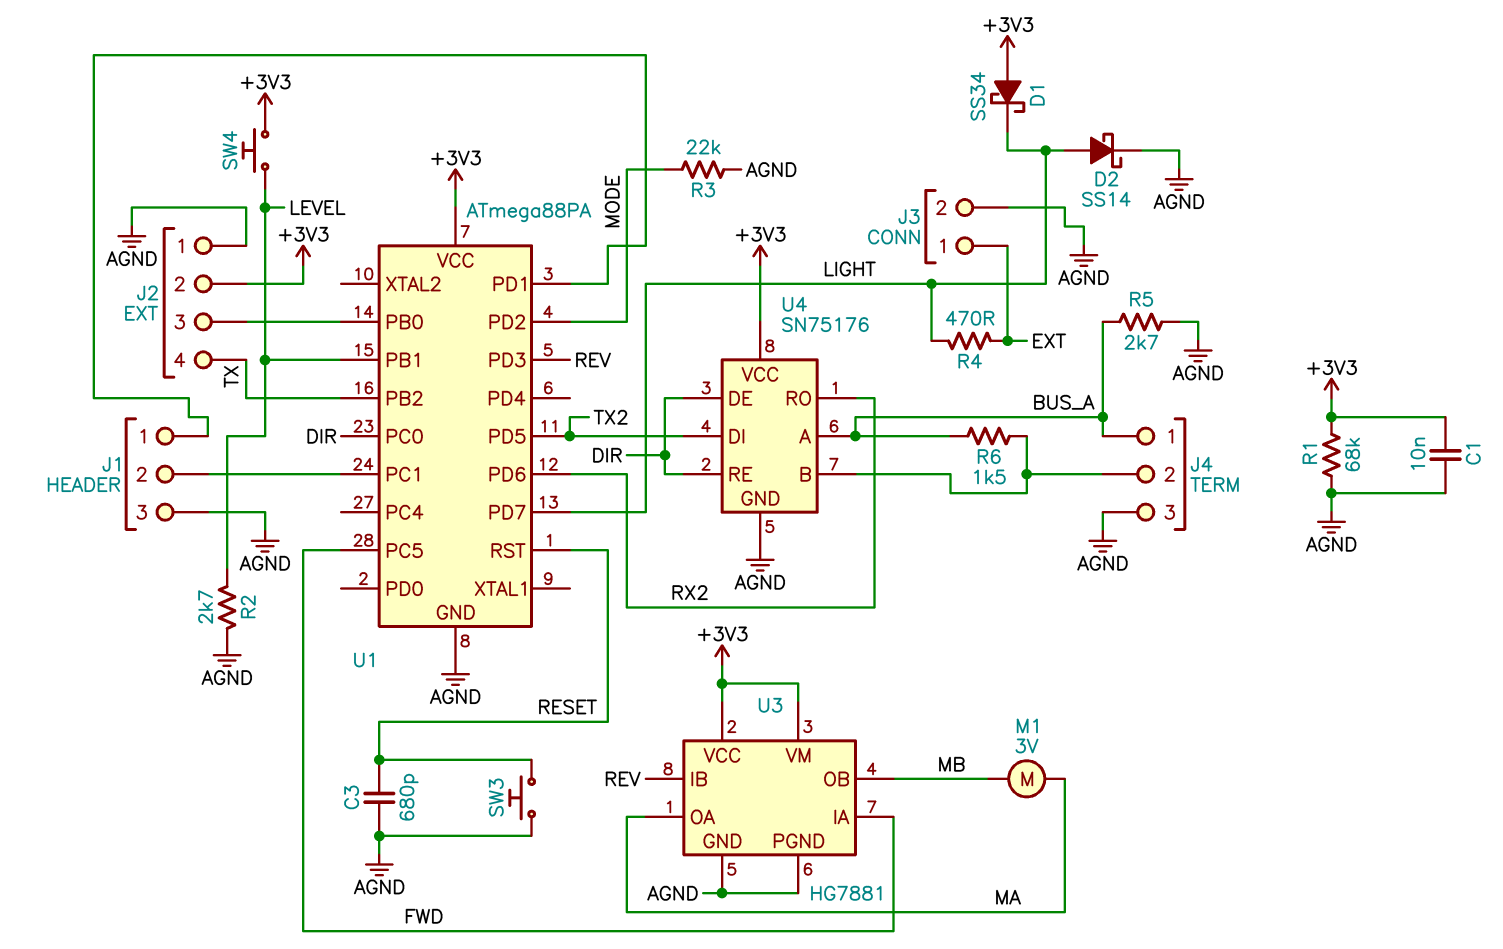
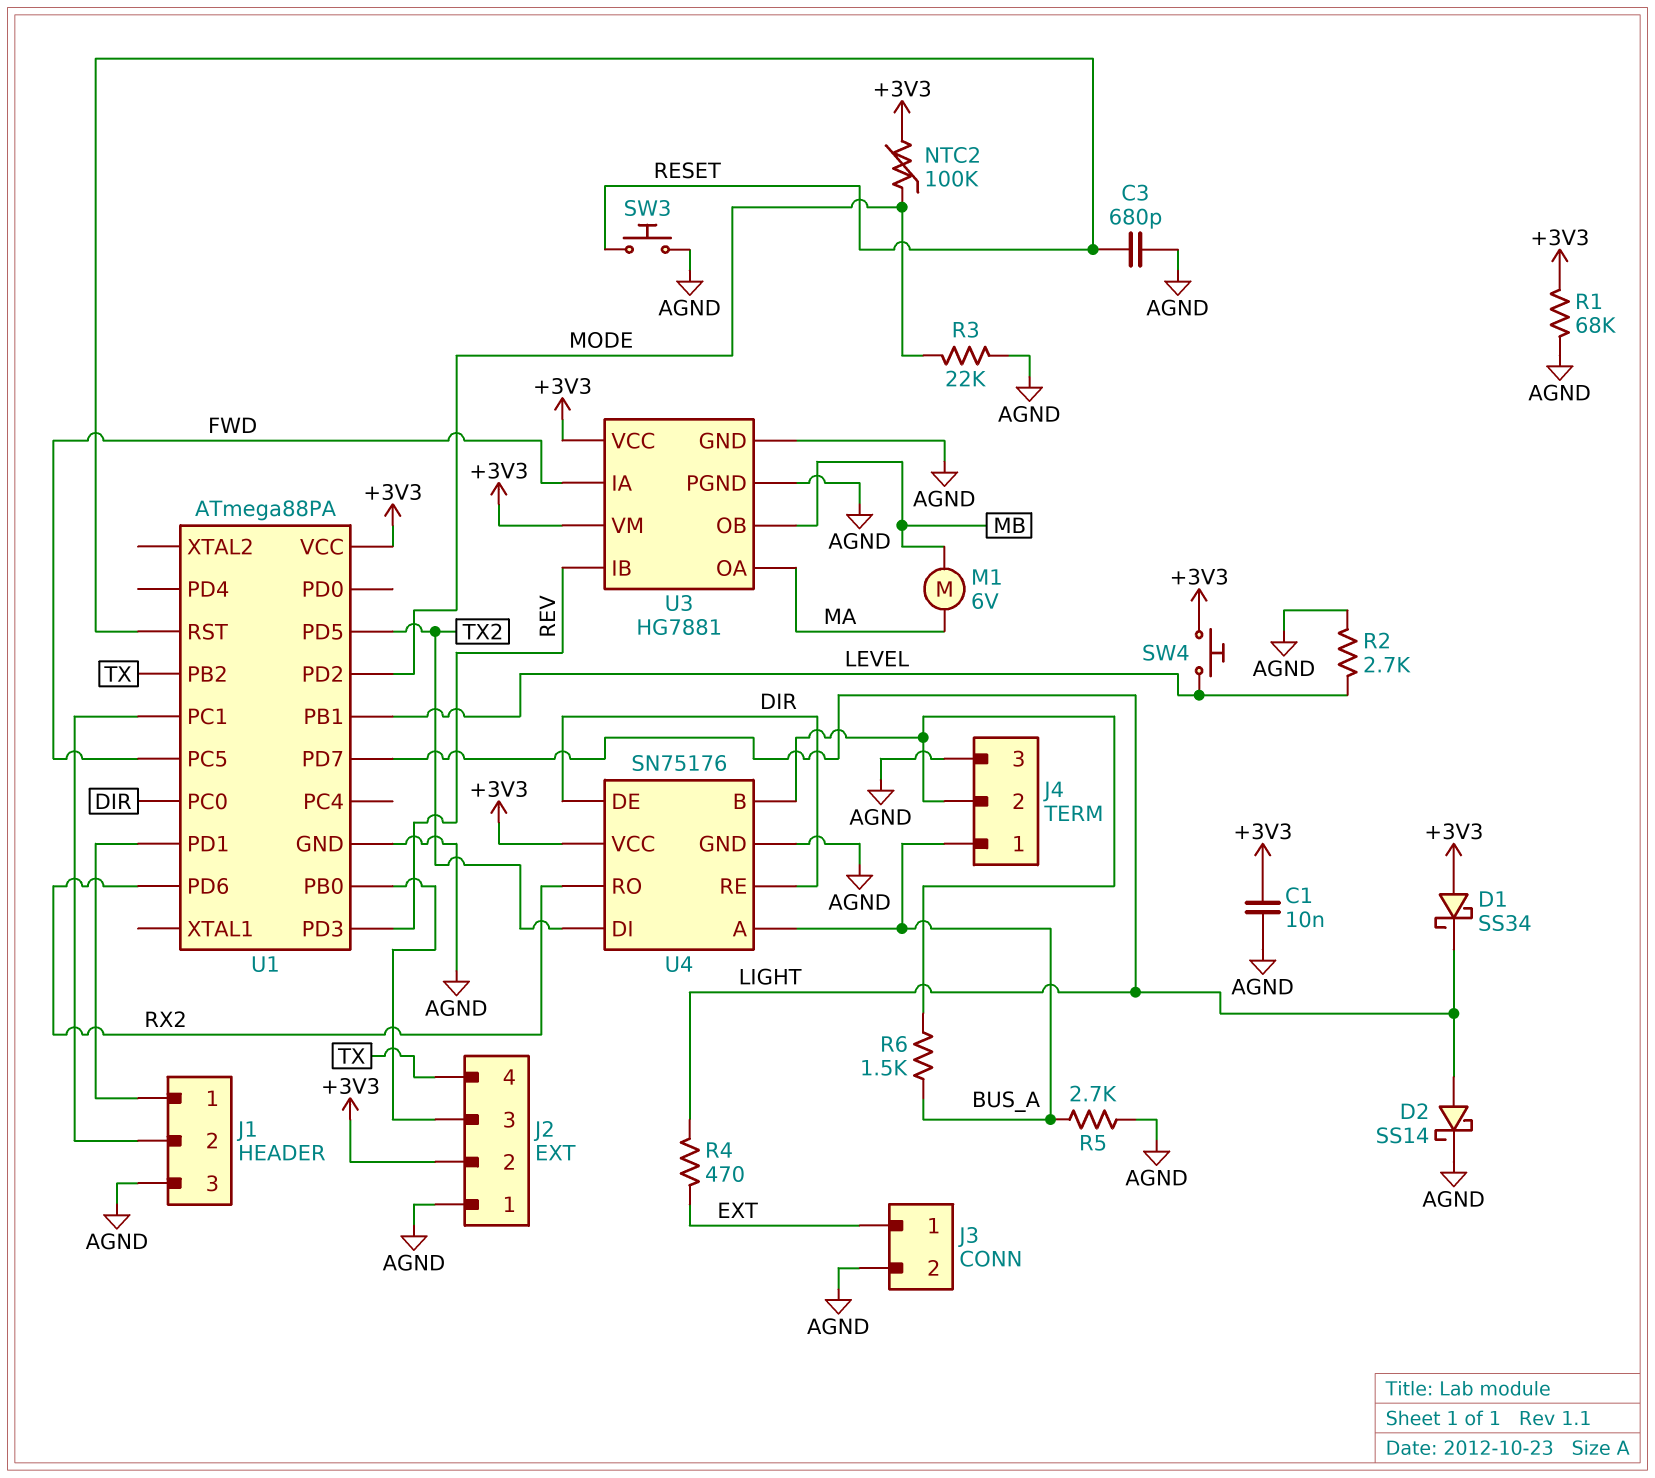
M1: motor 3V (MA, MB) -> motor 6V (MA, MB)
NTC2: none -> 100k (+3V3, MODE)

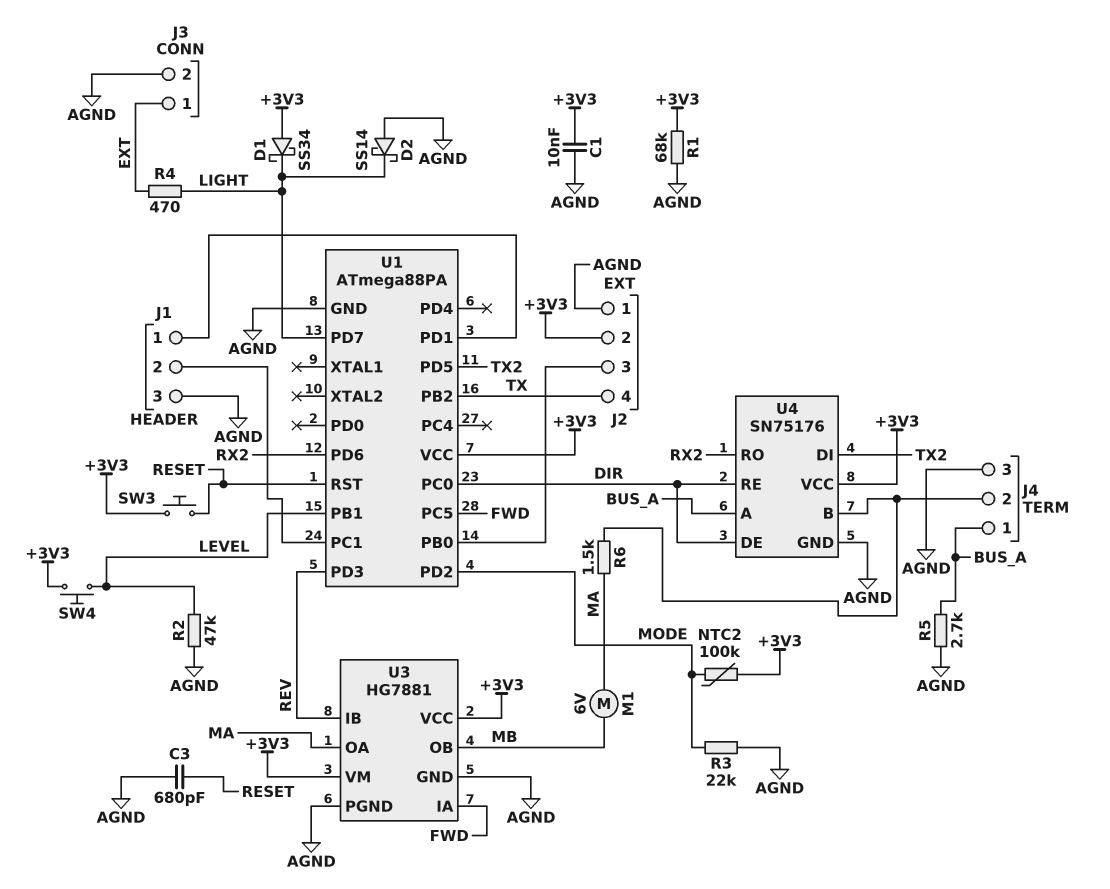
D2: schottky SS14 (A LIGHT, K AGND) -> schottky SS14 (A AGND, K LIGHT)
R2: 2.7k (AGND, LEVEL) -> 47k (AGND, LEVEL)
R6: 1.5k (BUS_A, J4/2) -> 1.5k (J4/2, MA)
SW3: button (AGND, RESET) -> button (+3V3, RESET)

